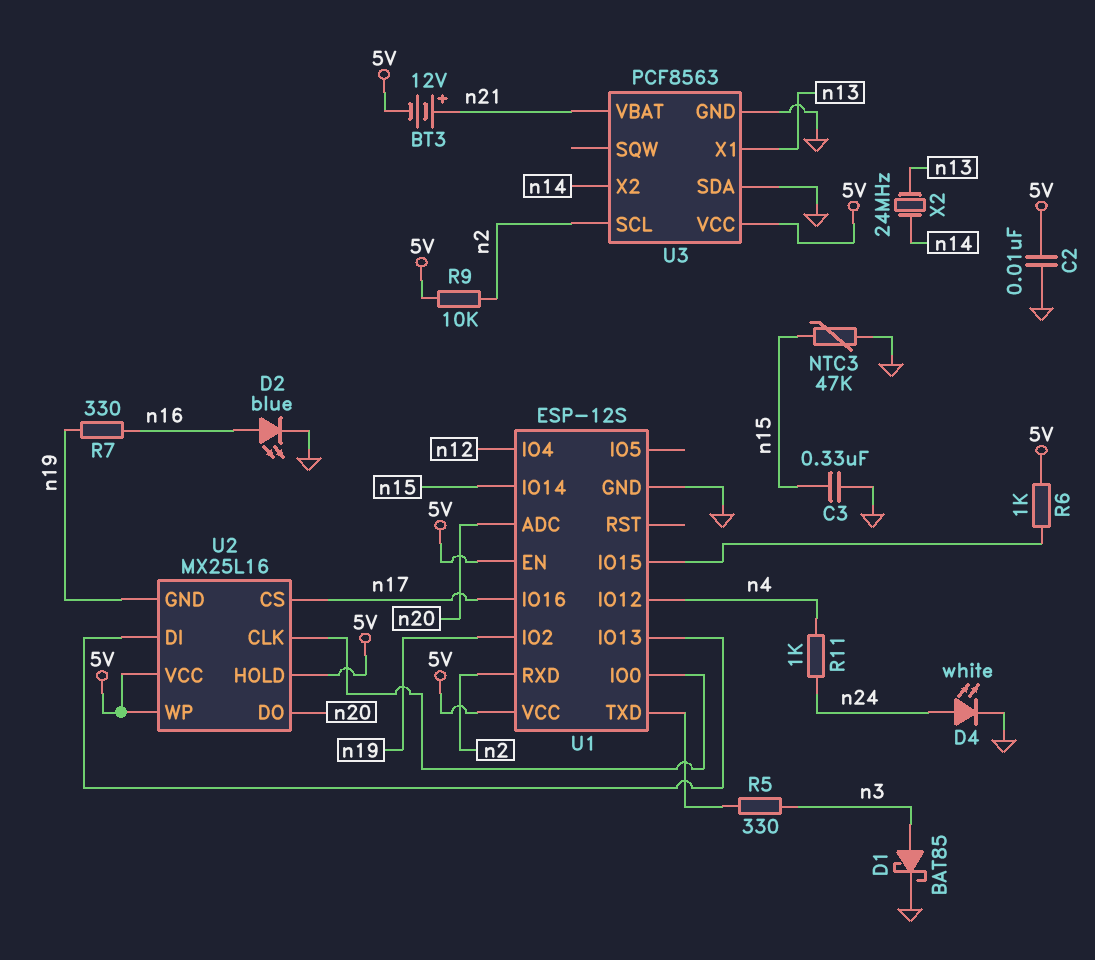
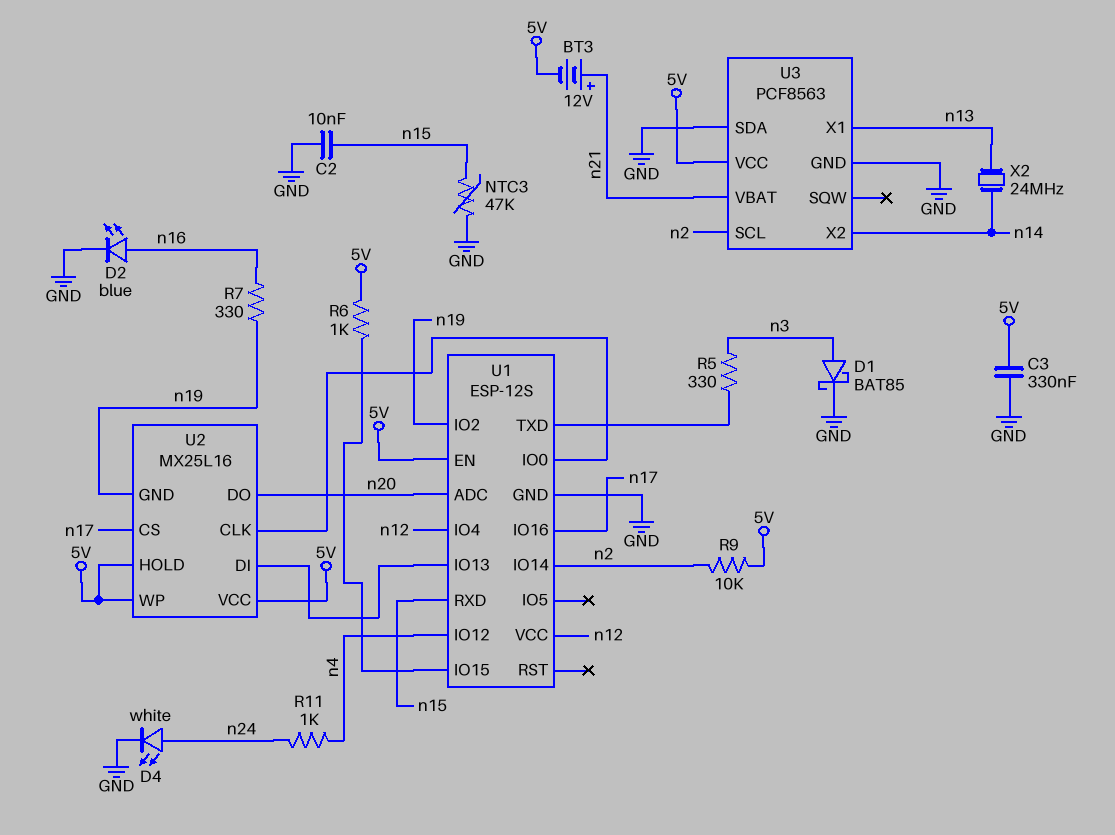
C2: 10nF (5V, GND) -> 10nF (GND, n15)
C3: 330nF (GND, n15) -> 330nF (5V, GND)
U1 pin IO14: n15 -> n2
U1 pin RXD: n2 -> n15
U1 pin VCC: 5V -> n12

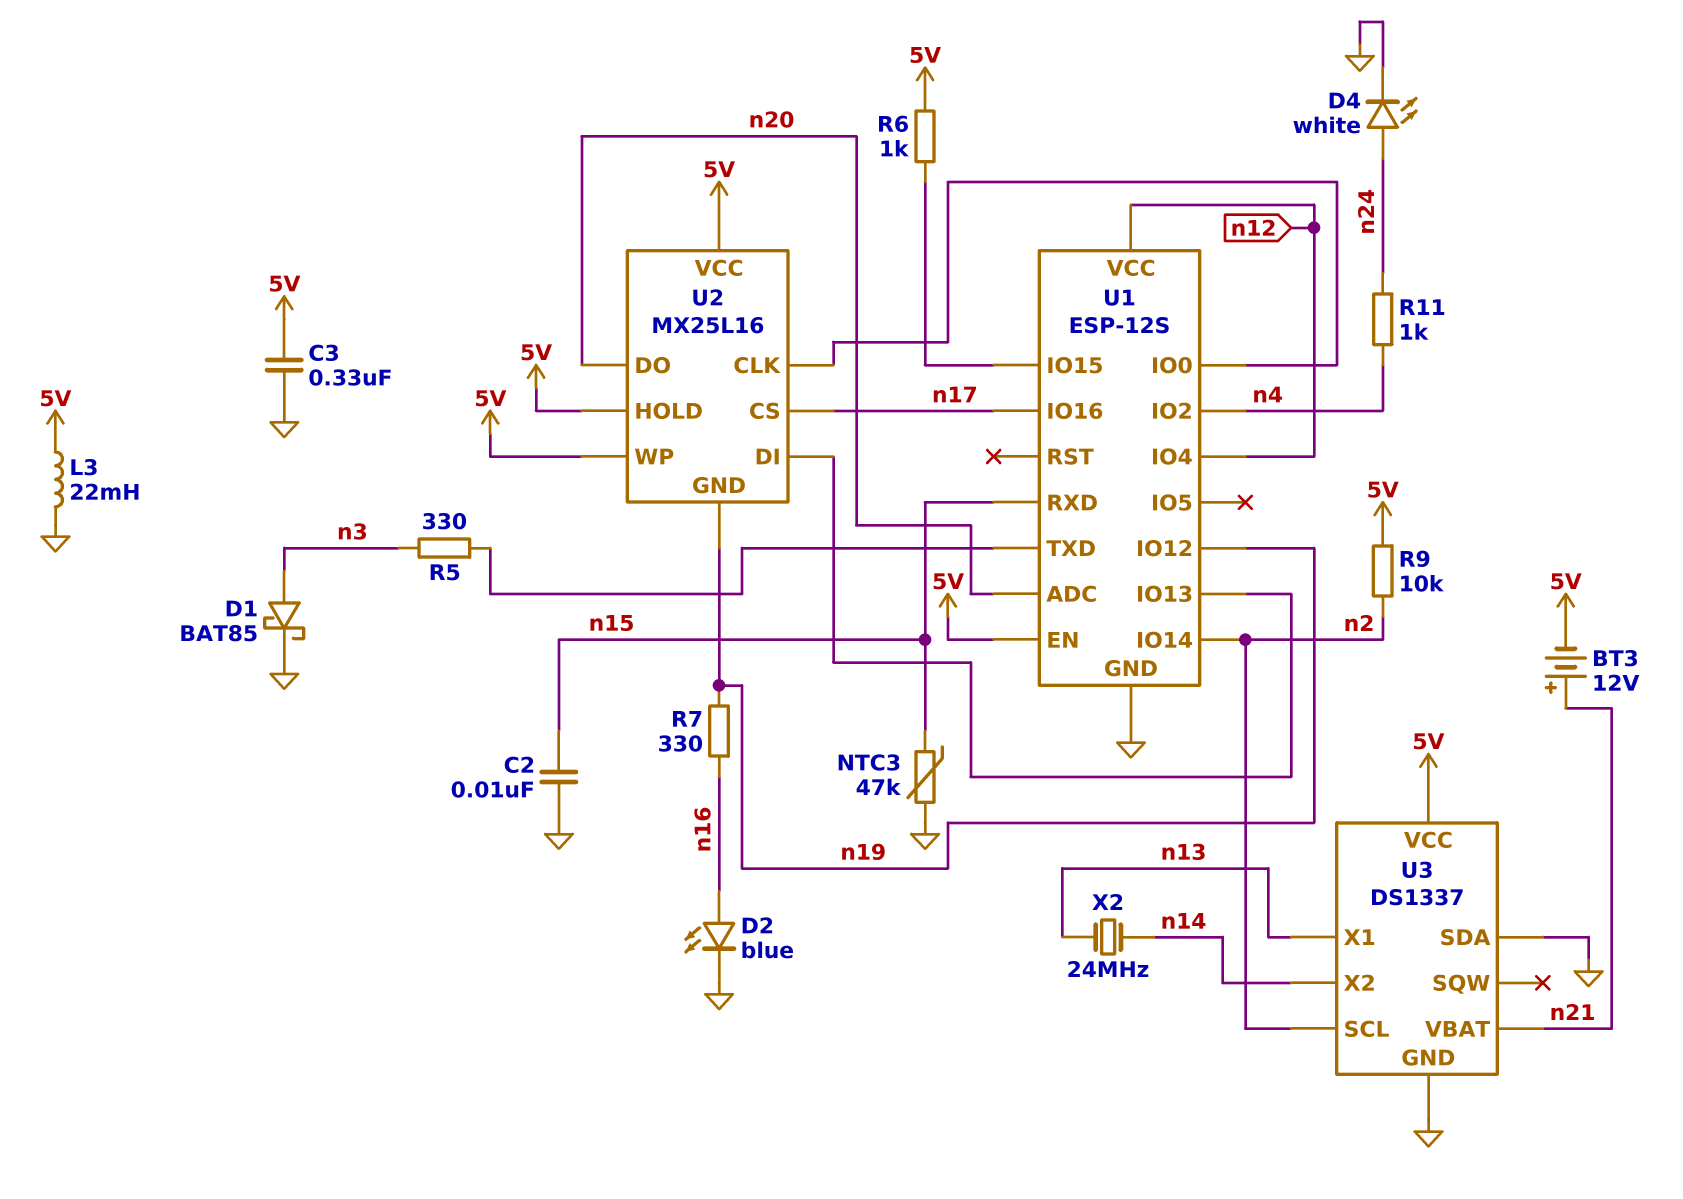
L3: none -> 22mH (5V, GND)
U1 pin IO2: n19 -> n4
U1 pin IO12: n4 -> n19
U3: PCF8563 -> DS1337

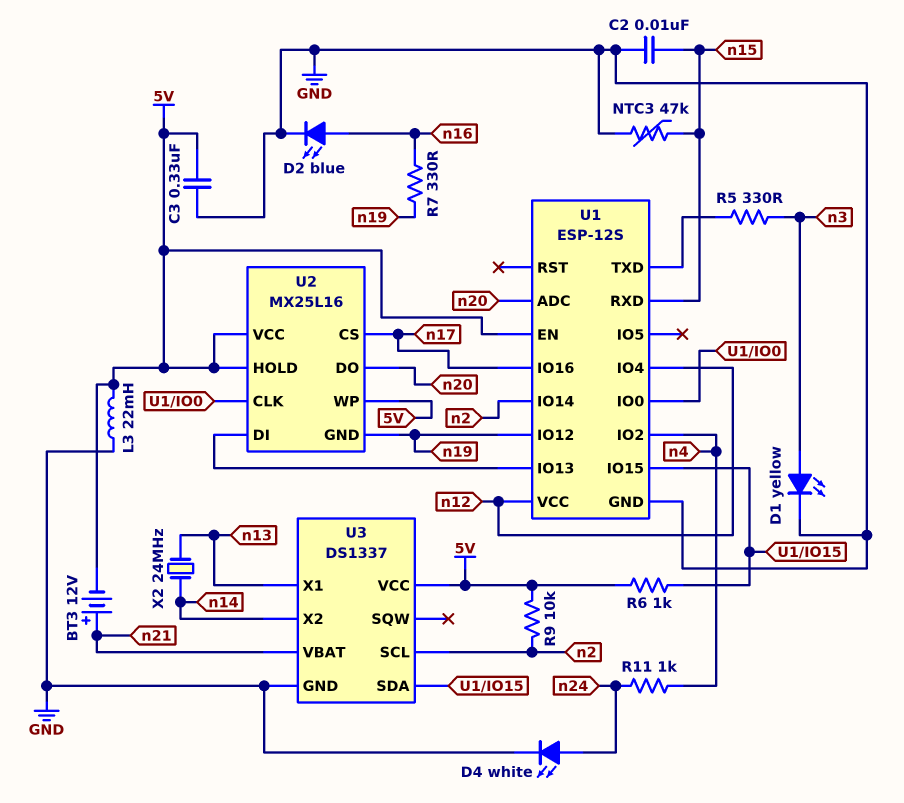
D1: schottky BAT85 (A n3, K GND) -> LED yellow (A n3, K GND)
U3 pin SDA: GND -> U1/IO15

